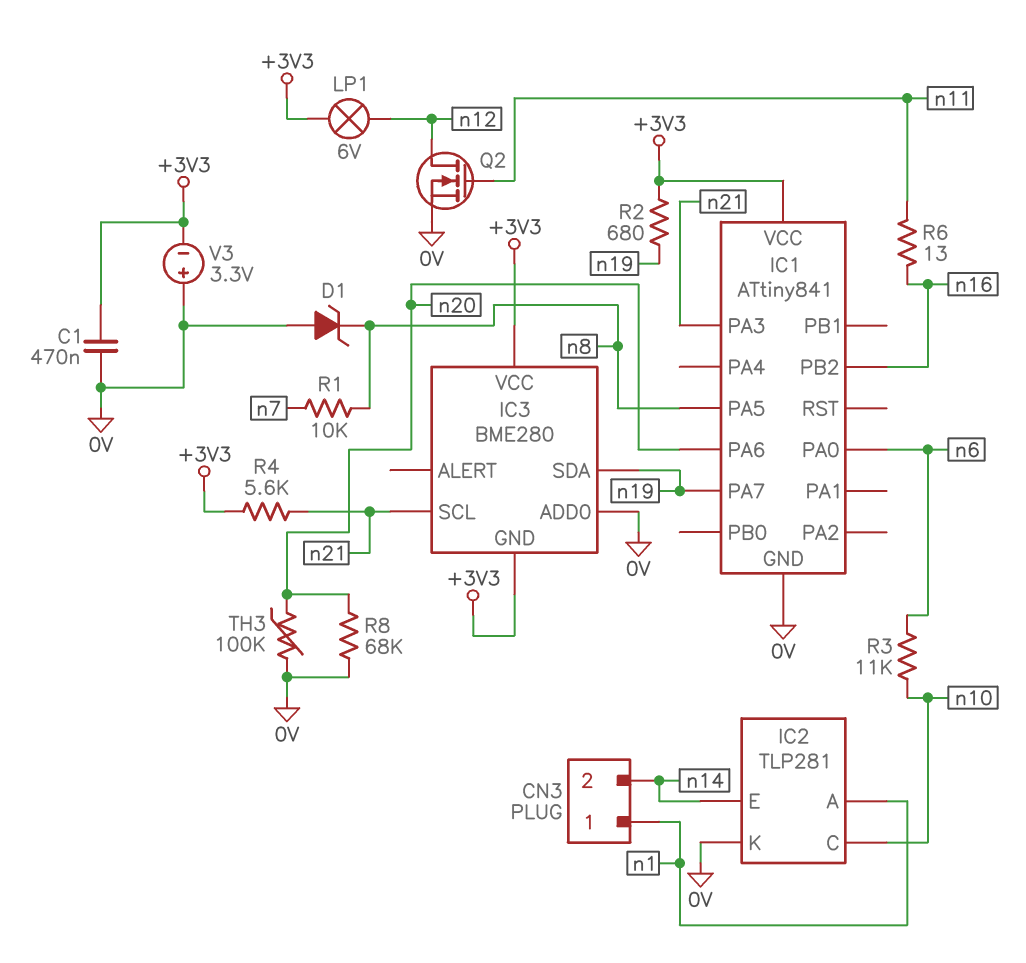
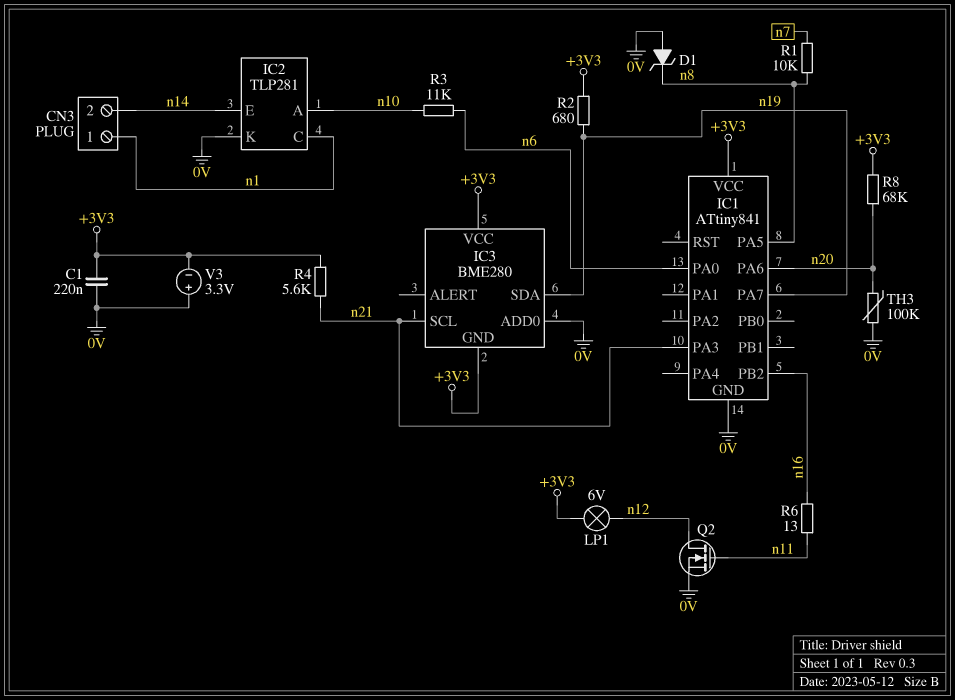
C1: 470nF (+3V3, 0V) -> 220nF (+3V3, 0V)
IC2 pin A: n1 -> n10
IC2 pin C: n10 -> n1
R8: 68k (0V, n20) -> 68k (+3V3, n20)

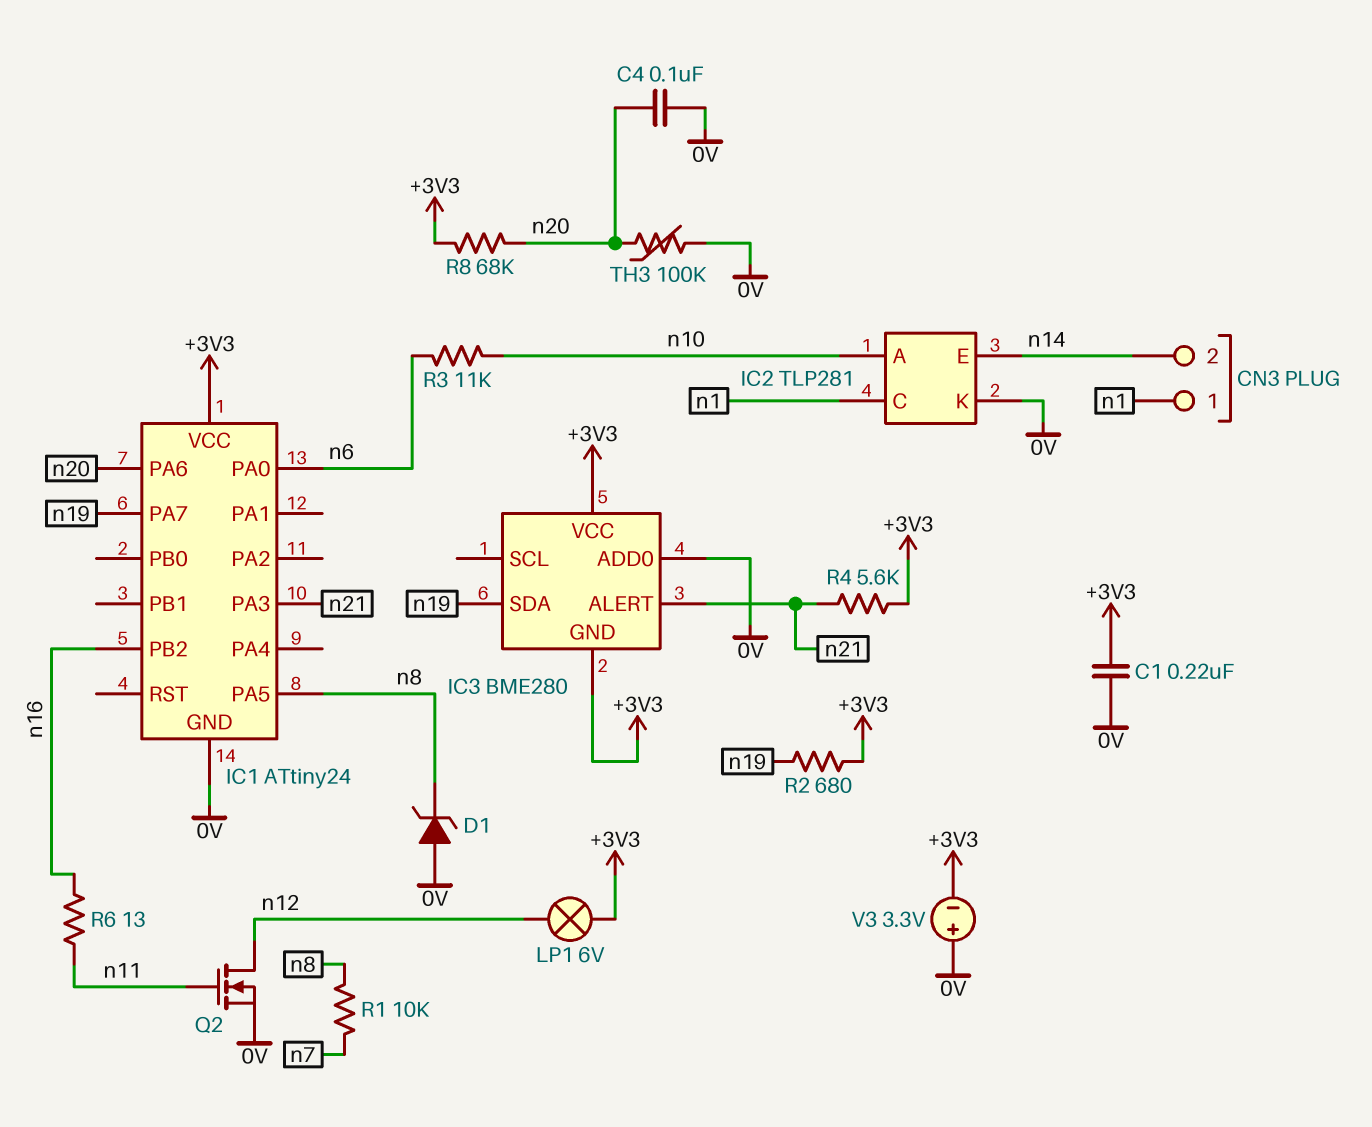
C4: none -> 100nF (0V, n20)
IC1: ATtiny841 -> ATtiny24
IC3 pin ALERT: none -> n21
IC3 pin SCL: n21 -> none

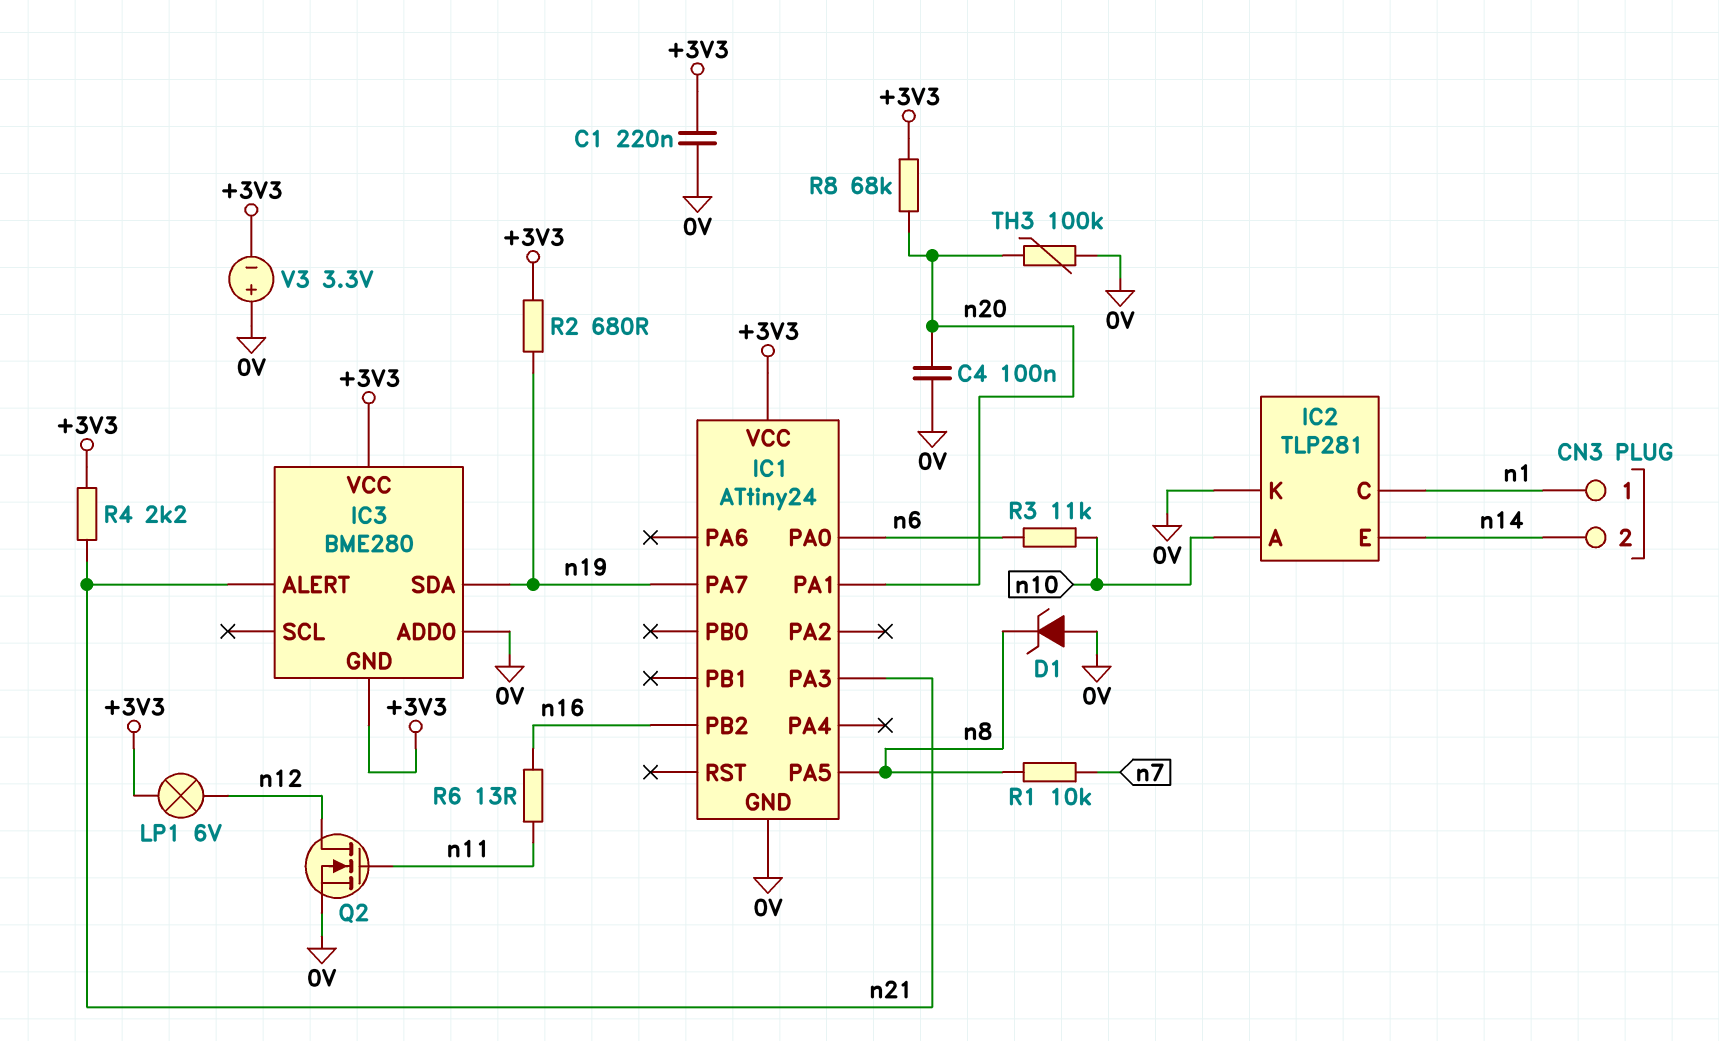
IC1 pin PA1: none -> n20
IC1 pin PA6: n20 -> none
R4: 5.6k (+3V3, n21) -> 2.2k (+3V3, n21)

